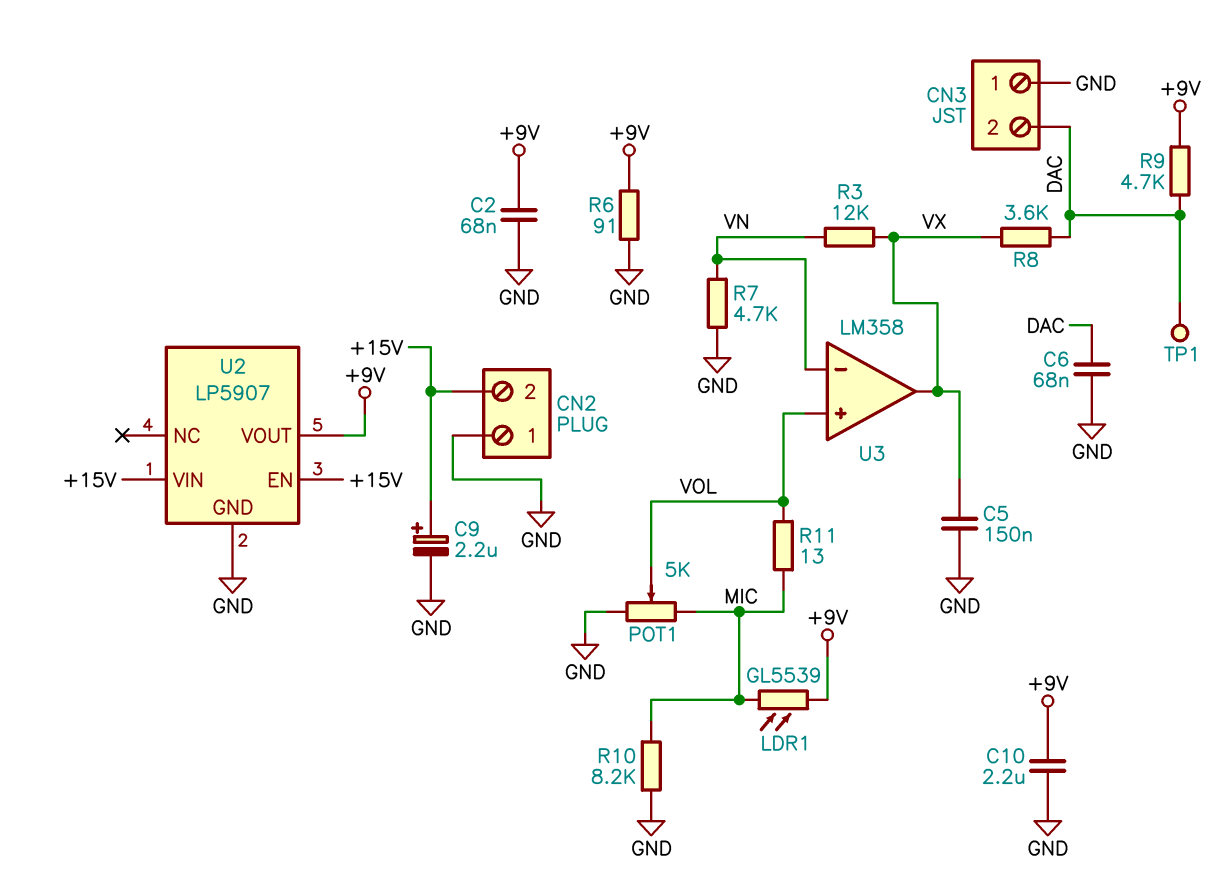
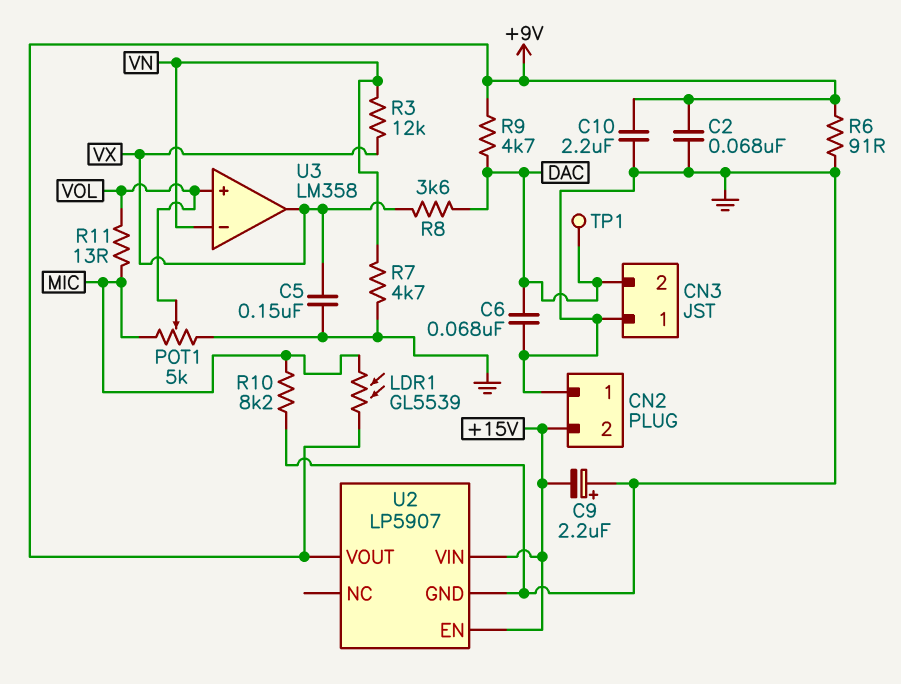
C9: 2.2uF (plus +15V, minus GND) -> 2.2uF (plus GND, minus +15V)

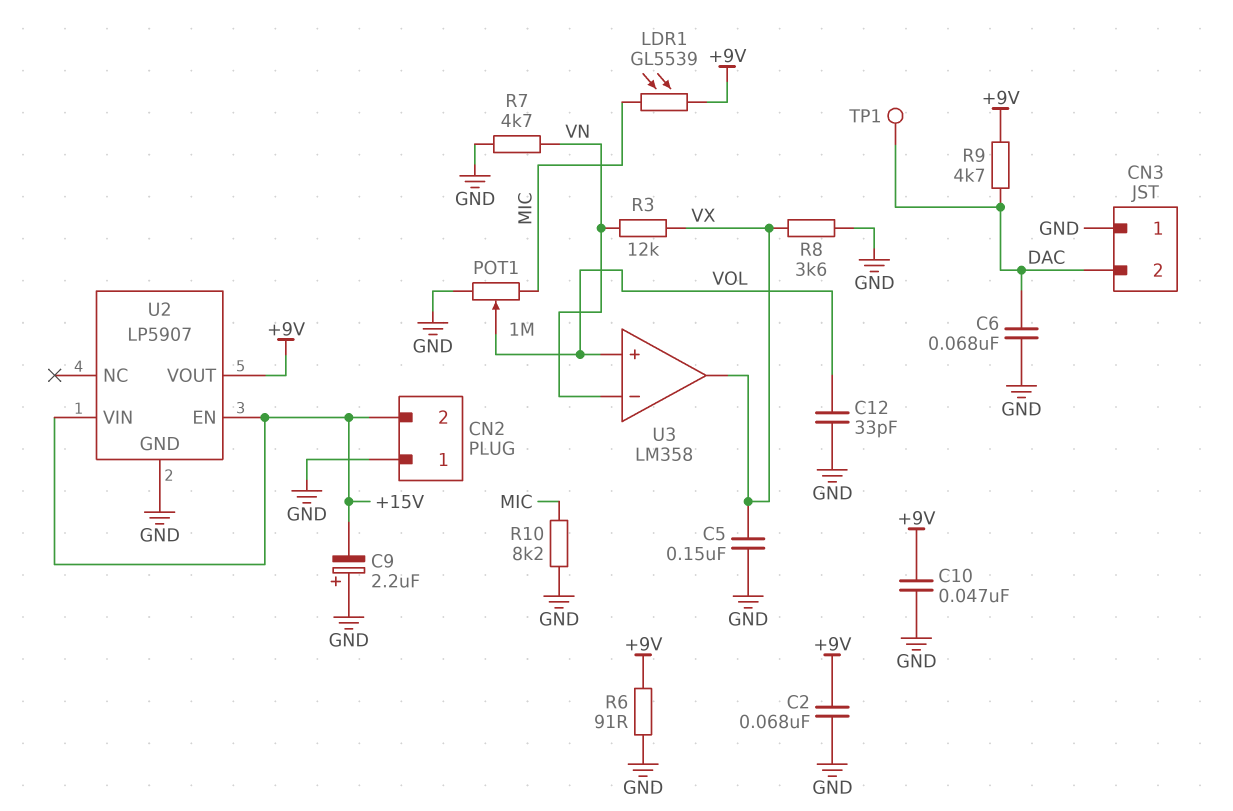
C10: 2.2uF (+9V, GND) -> 47nF (+9V, GND)
C12: none -> 33pF (GND, VOL)
POT1: 5k (GND, MIC, wiper VOL) -> 1M (GND, MIC, wiper VOL)
R8: 3.6k (DAC, VX) -> 3.6k (GND, VX)
R11: 13 (MIC, VOL) -> none

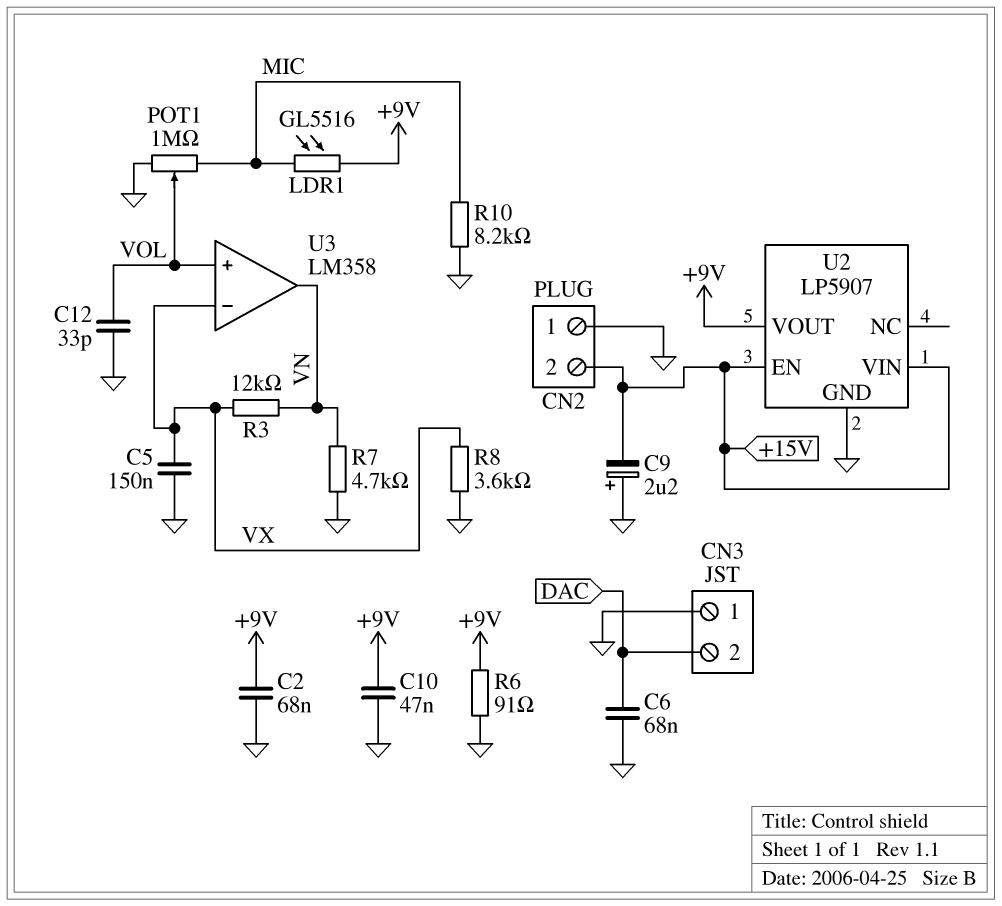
LDR1: GL5539 (+9V, MIC) -> GL5516 (+9V, MIC)
R9: 4.7k (+9V, DAC) -> none
TP1: test point (DAC) -> none
U3 pin in-: VN -> VX
U3 pin out: VX -> VN

